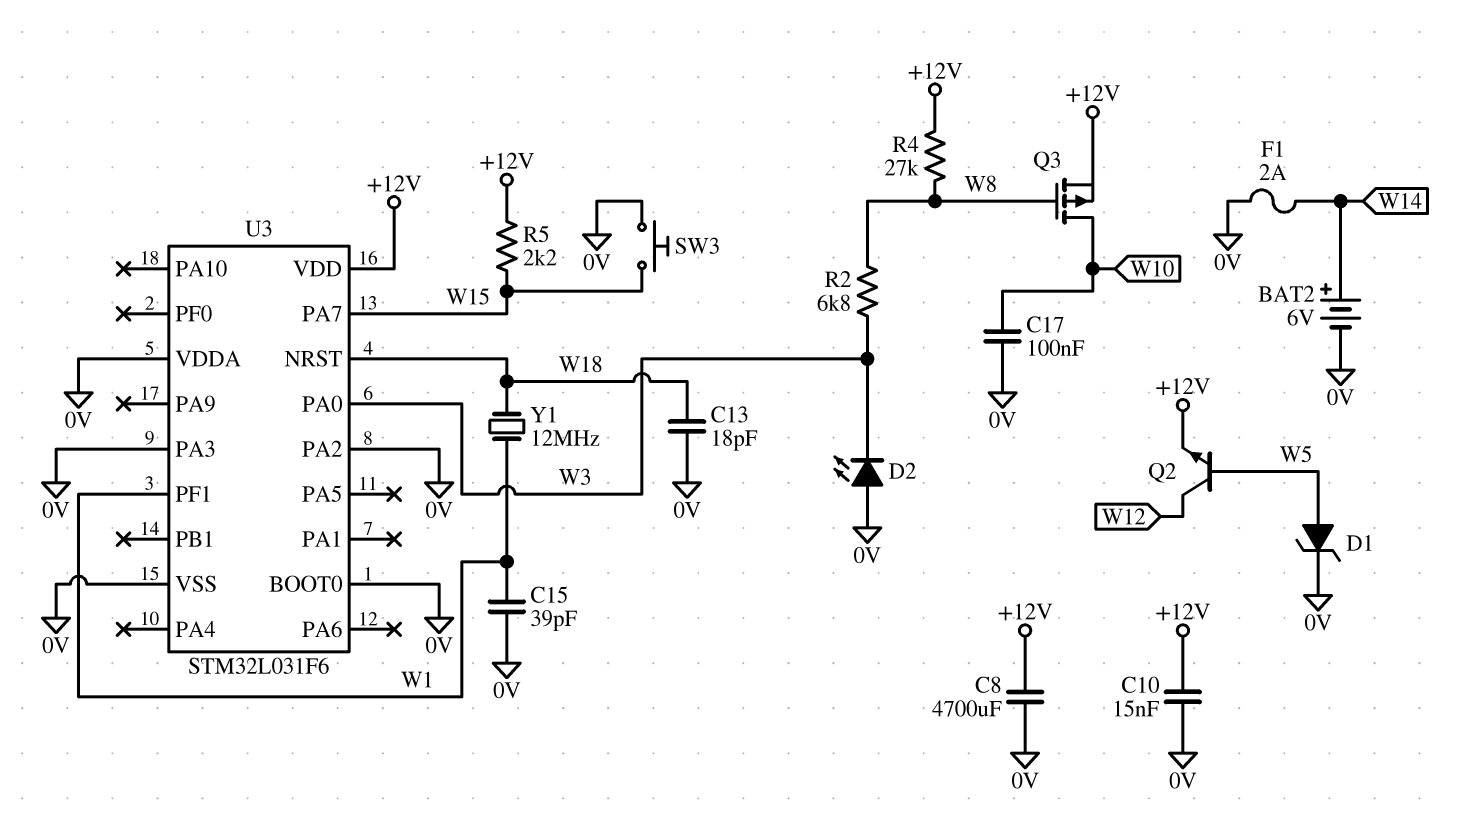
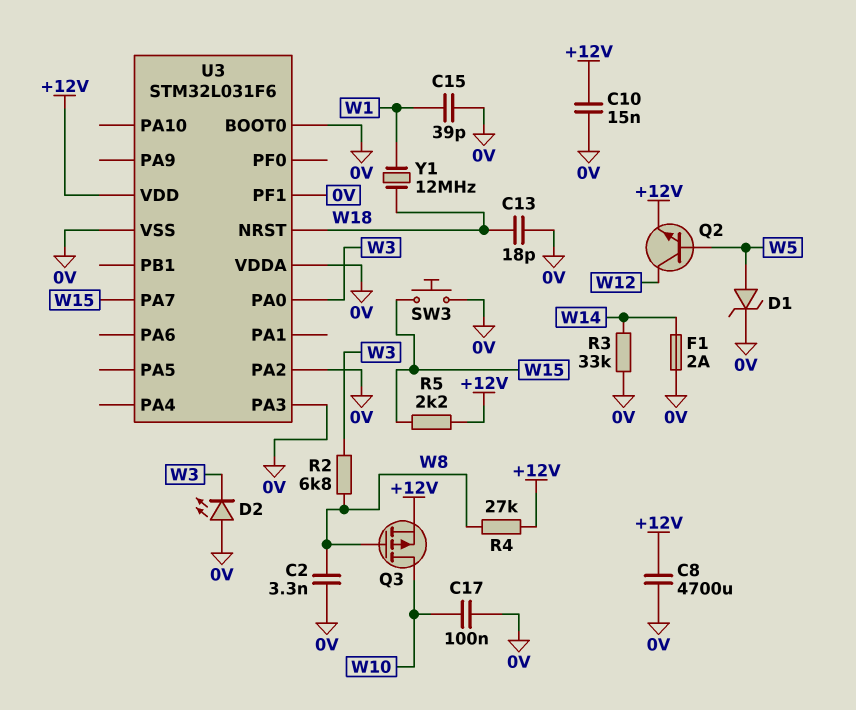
BAT2: 6V (plus W14, minus 0V) -> none
C2: none -> 3.3nF (0V, W8)
R3: none -> 33k (0V, W14)
U3 pin PF1: W1 -> 0V

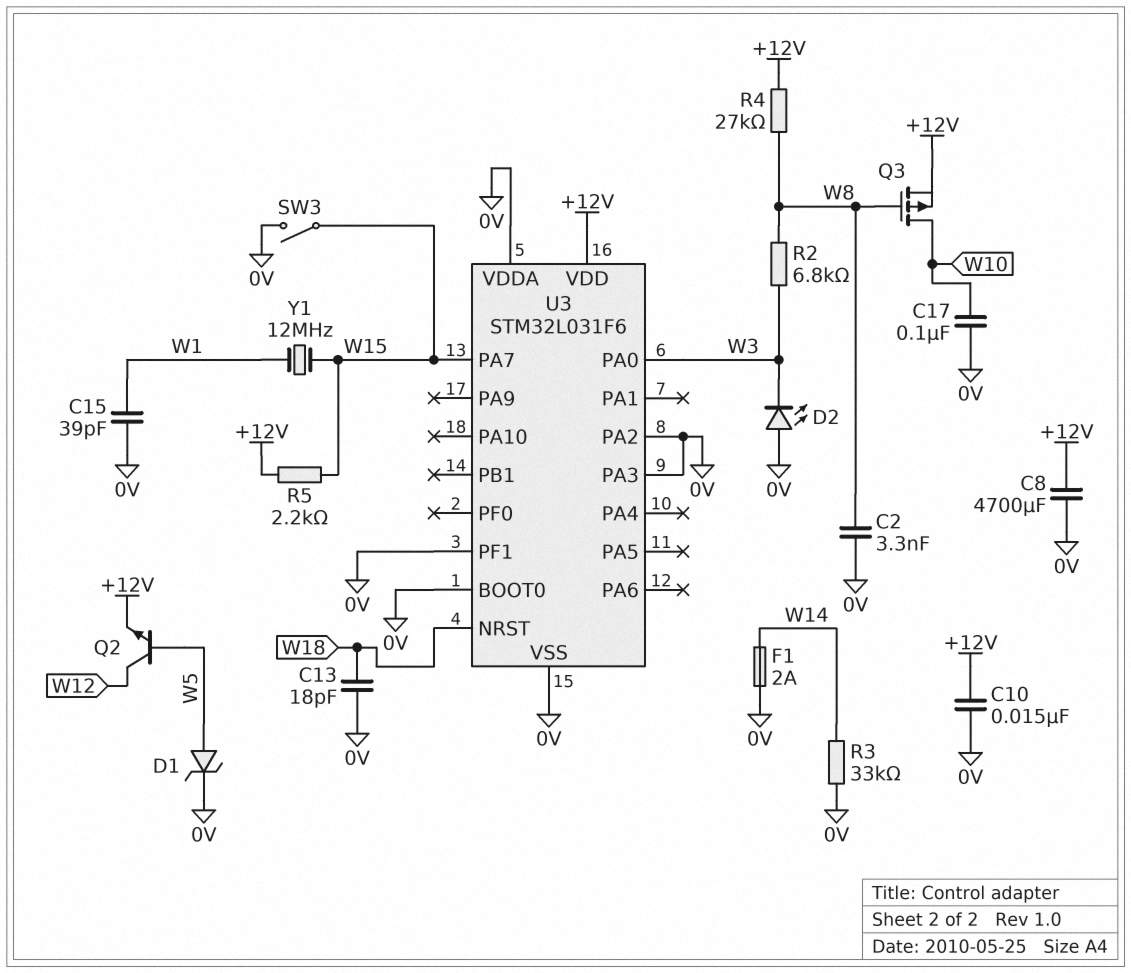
SW3: button (0V, W15) -> switch (0V, W15)
Y1: 12MHz (W1, W18) -> 12MHz (W1, W15)

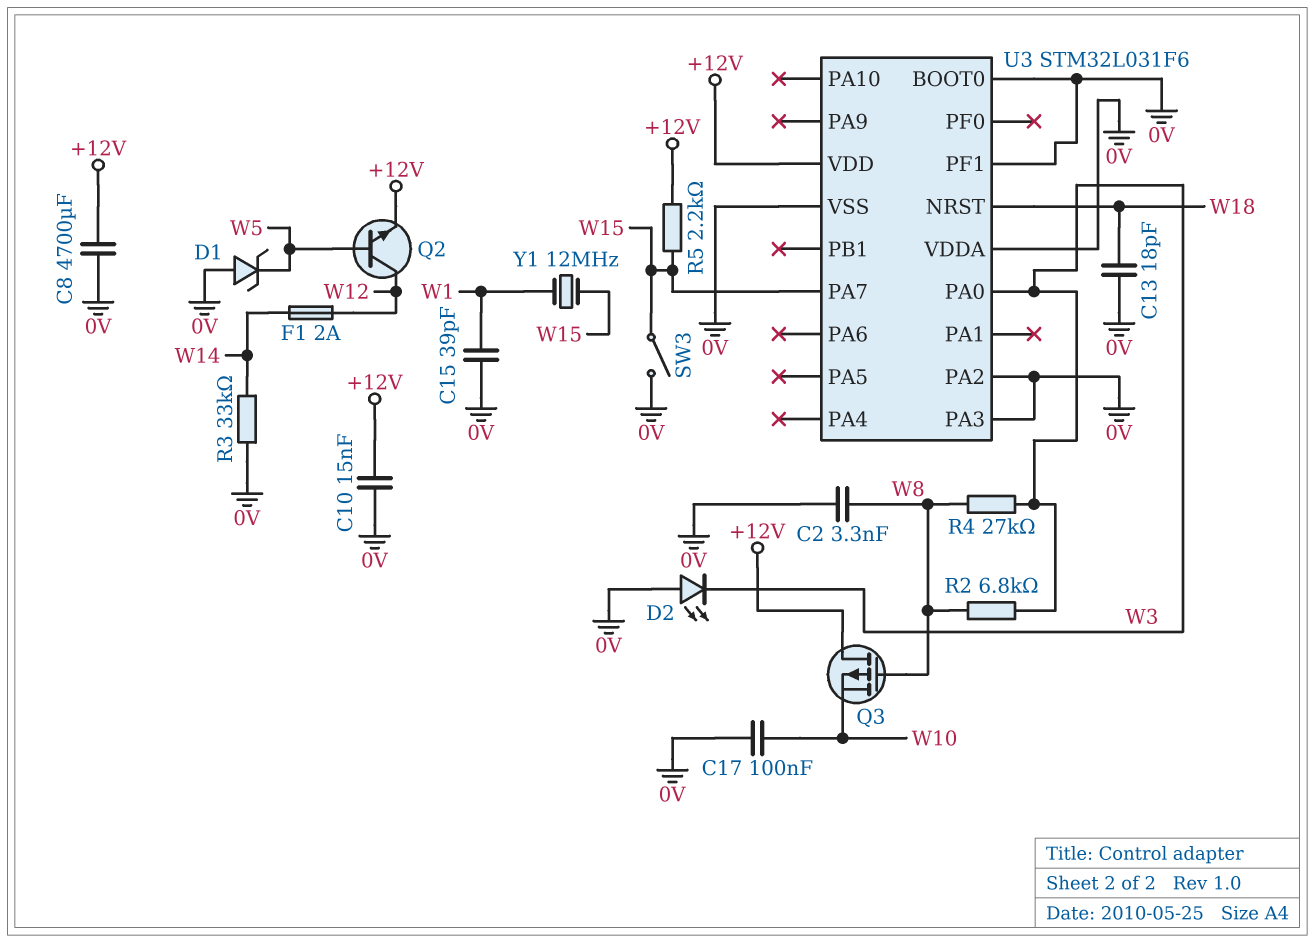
D1: zener (A W5, K 0V) -> zener (A 0V, K W5)
F1: 2A (0V, W14) -> 2A (W12, W14)
Q3: PMOS (G W8, D W10, S +12V) -> PMOS (G W8, D +12V, S W10)
R4: 27k (+12V, W8) -> 27k (W3, W8)

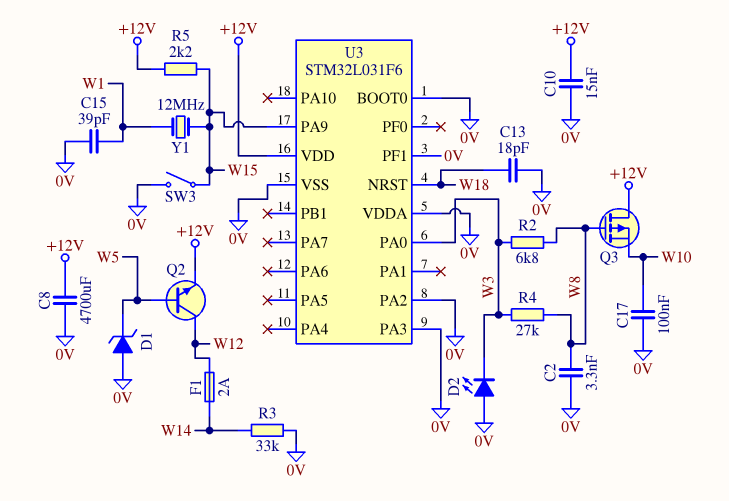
U3 pin PA7: W15 -> none
U3 pin PA9: none -> W15

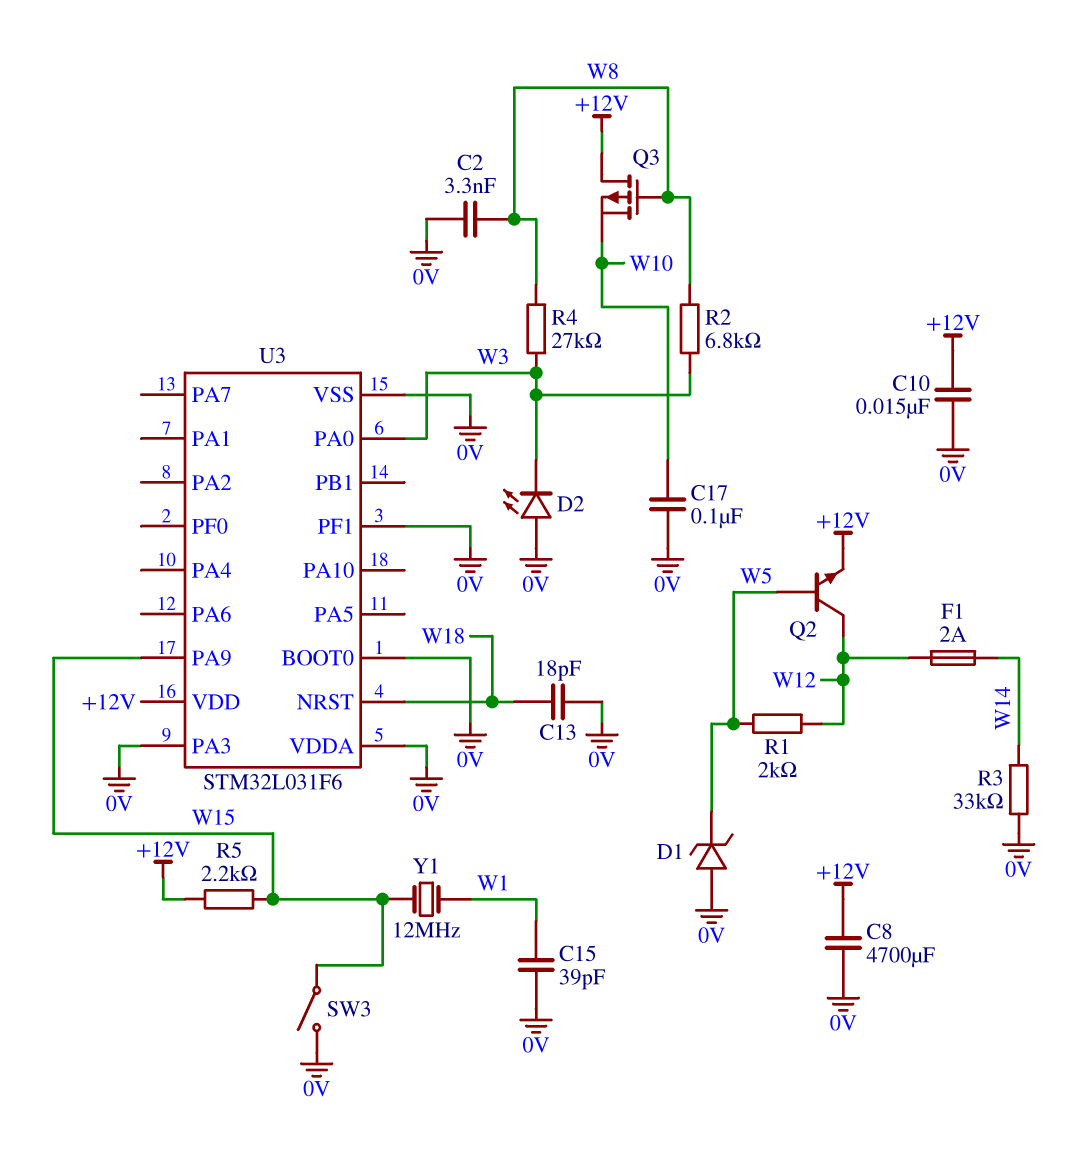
R1: none -> 2k (W5, W12)
U3 pin PA2: 0V -> none

